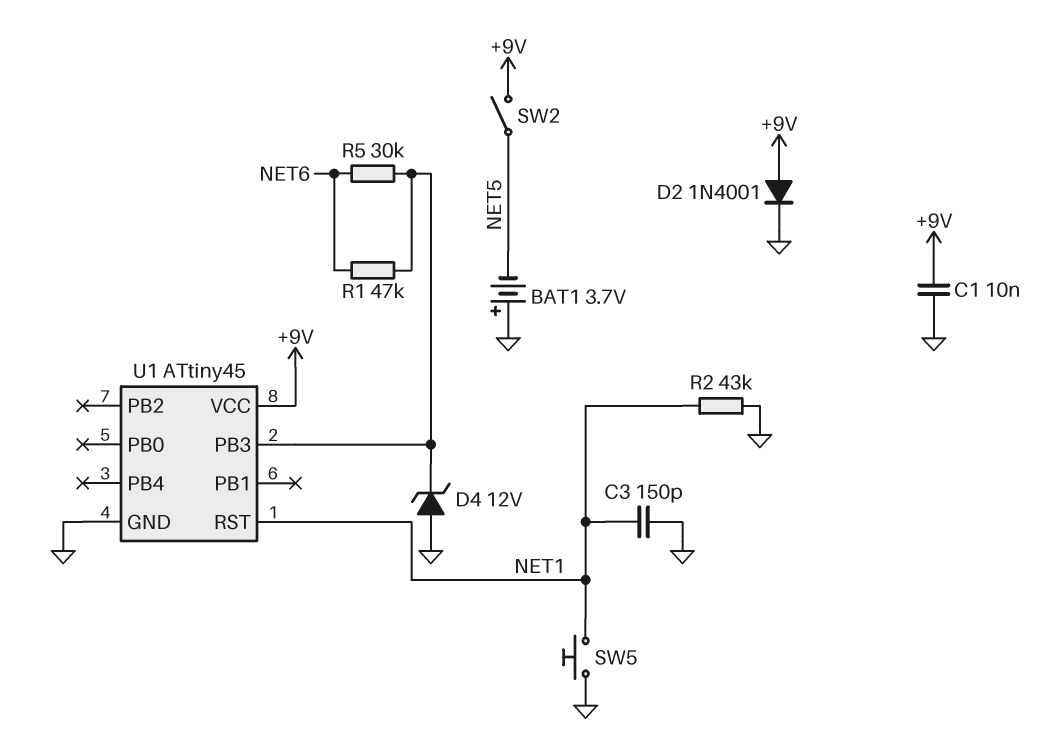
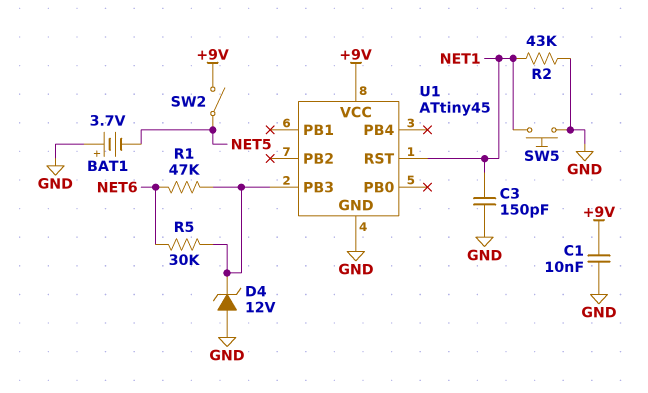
D2: diode 1N4001 (A +9V, K GND) -> none

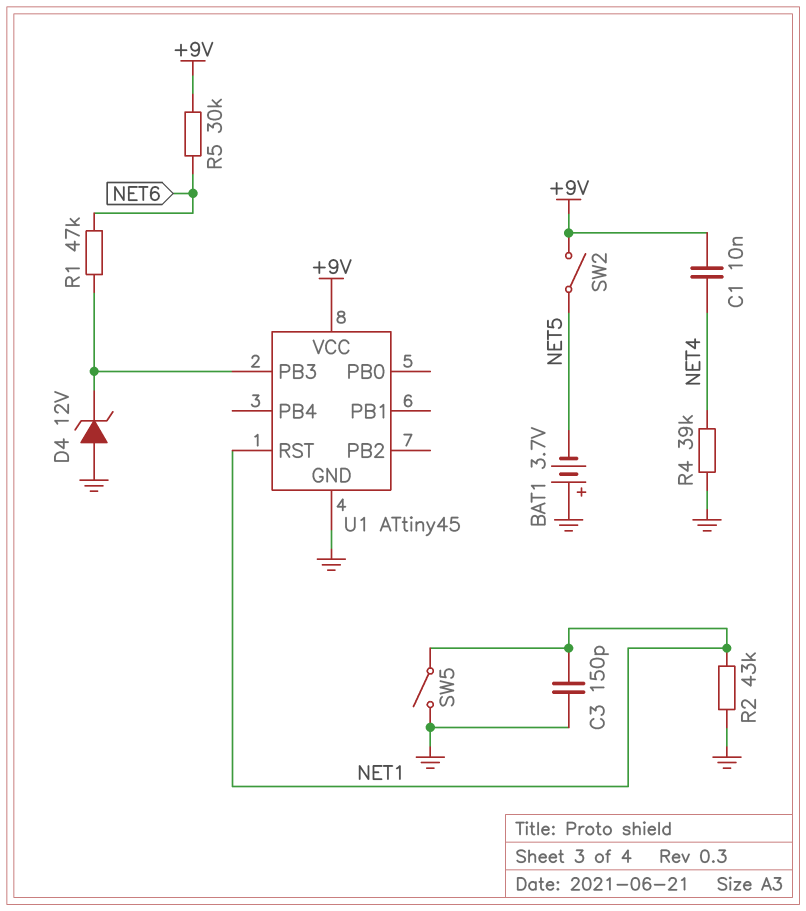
C1: 10nF (+9V, GND) -> 10nF (+9V, NET4)
R4: none -> 39k (GND, NET4)
R5: 30k (NET6, U1/PB3) -> 30k (+9V, NET6)
SW5: button (GND, NET1) -> switch (GND, NET1)

